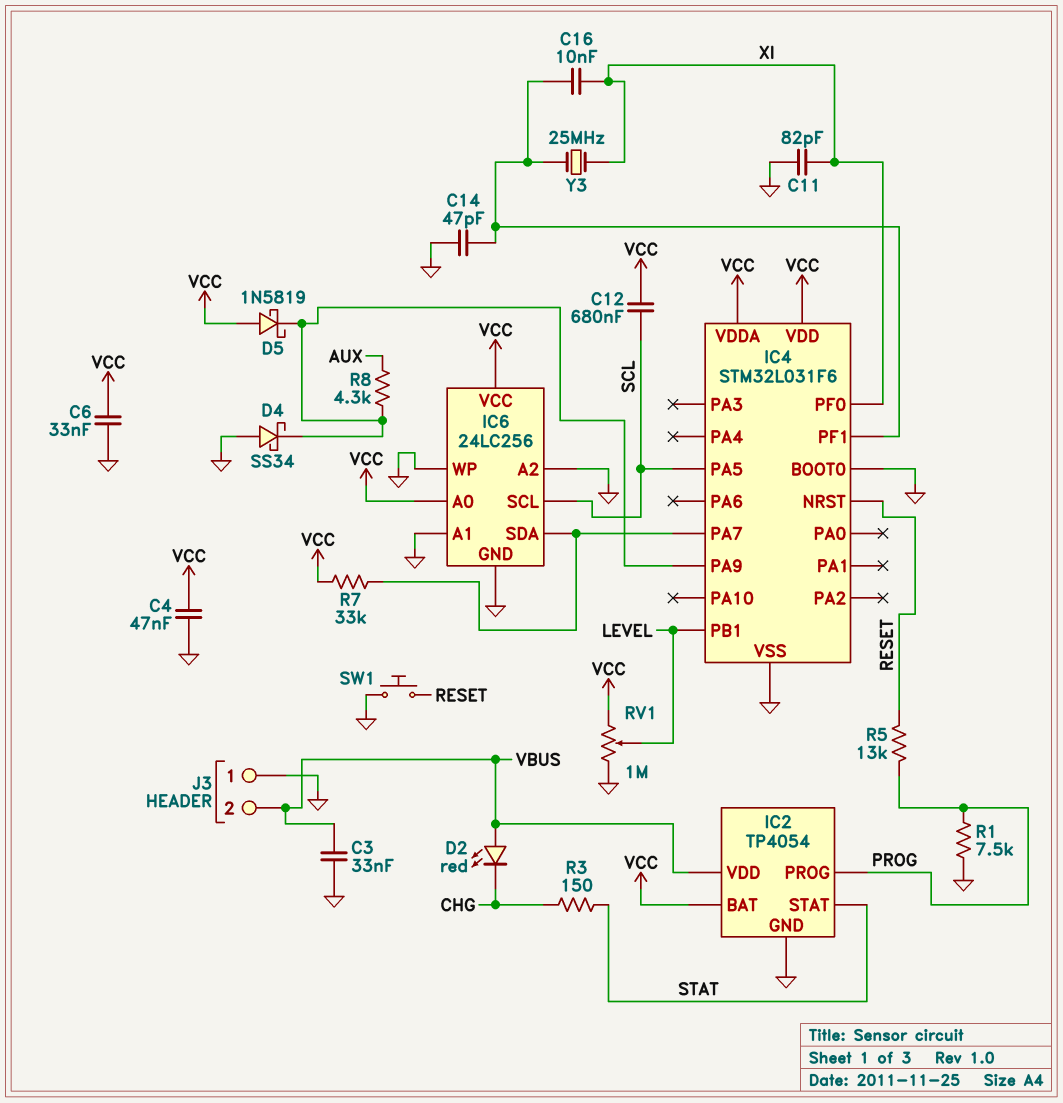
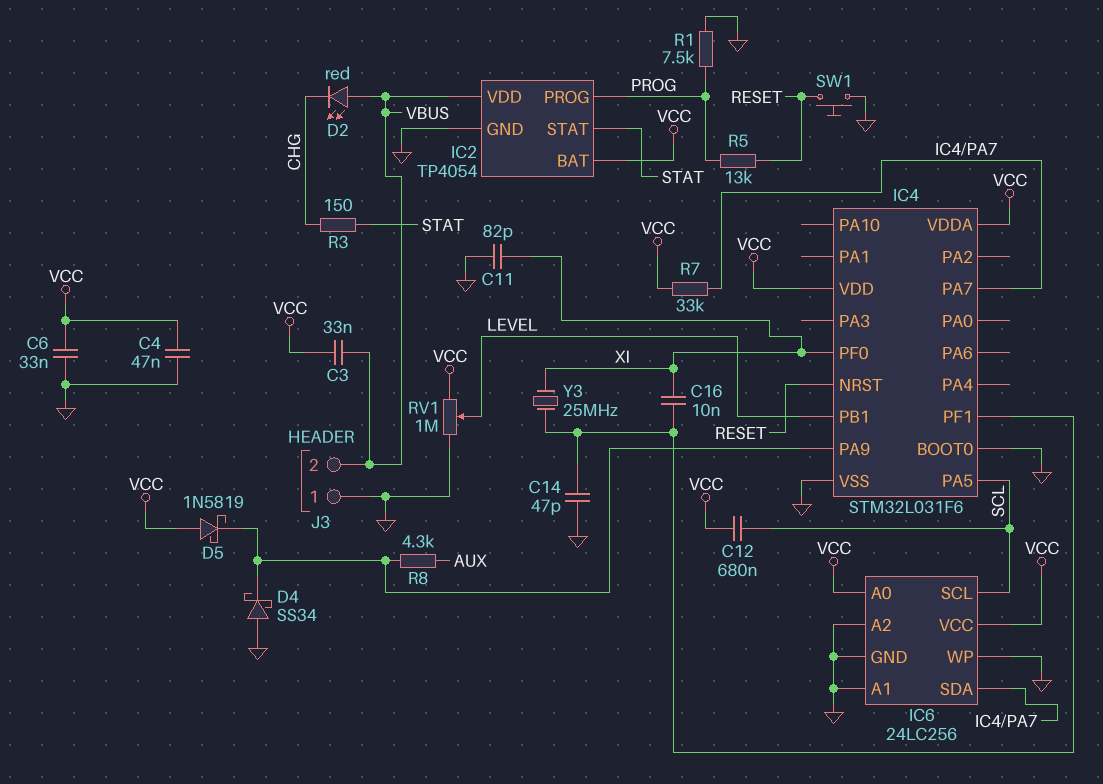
C3: 33nF (GND, VBUS) -> 33nF (VBUS, VCC)

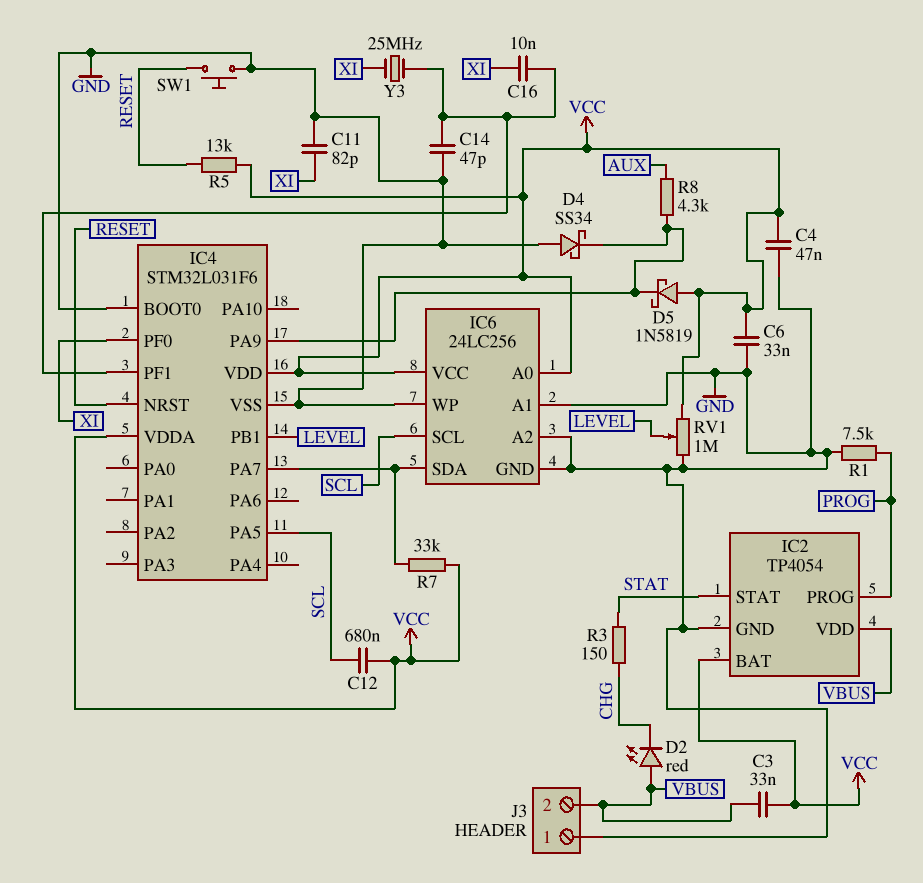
R5: 13k (PROG, RESET) -> 13k (RESET, VCC)

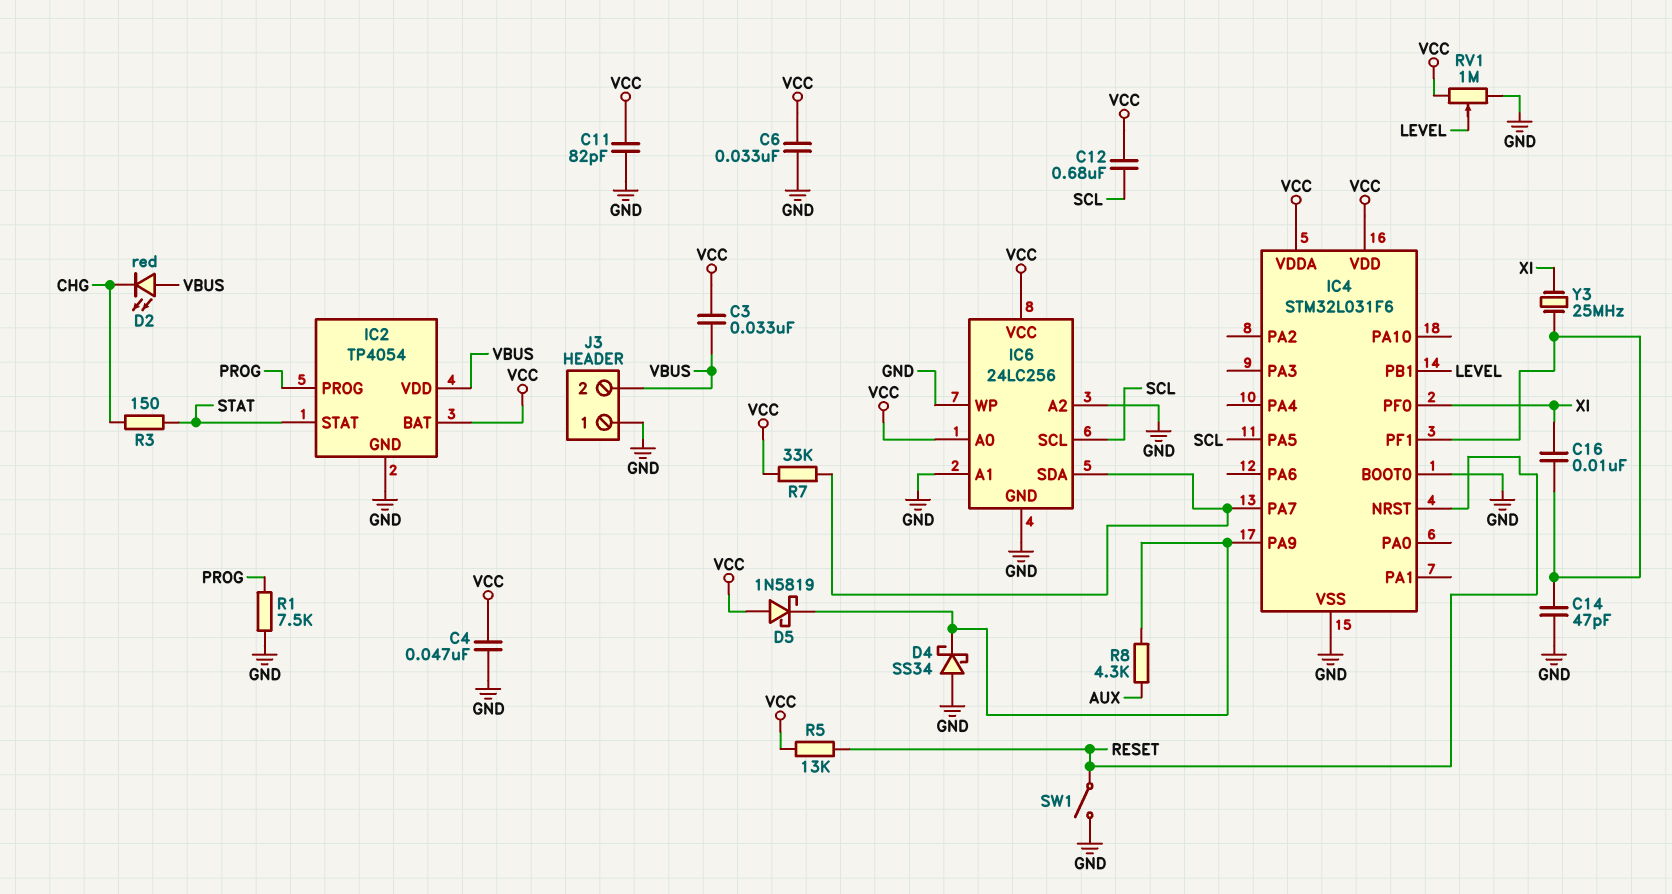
C11: 82pF (GND, XI) -> 82pF (GND, VCC)
SW1: button (GND, RESET) -> switch (GND, RESET)

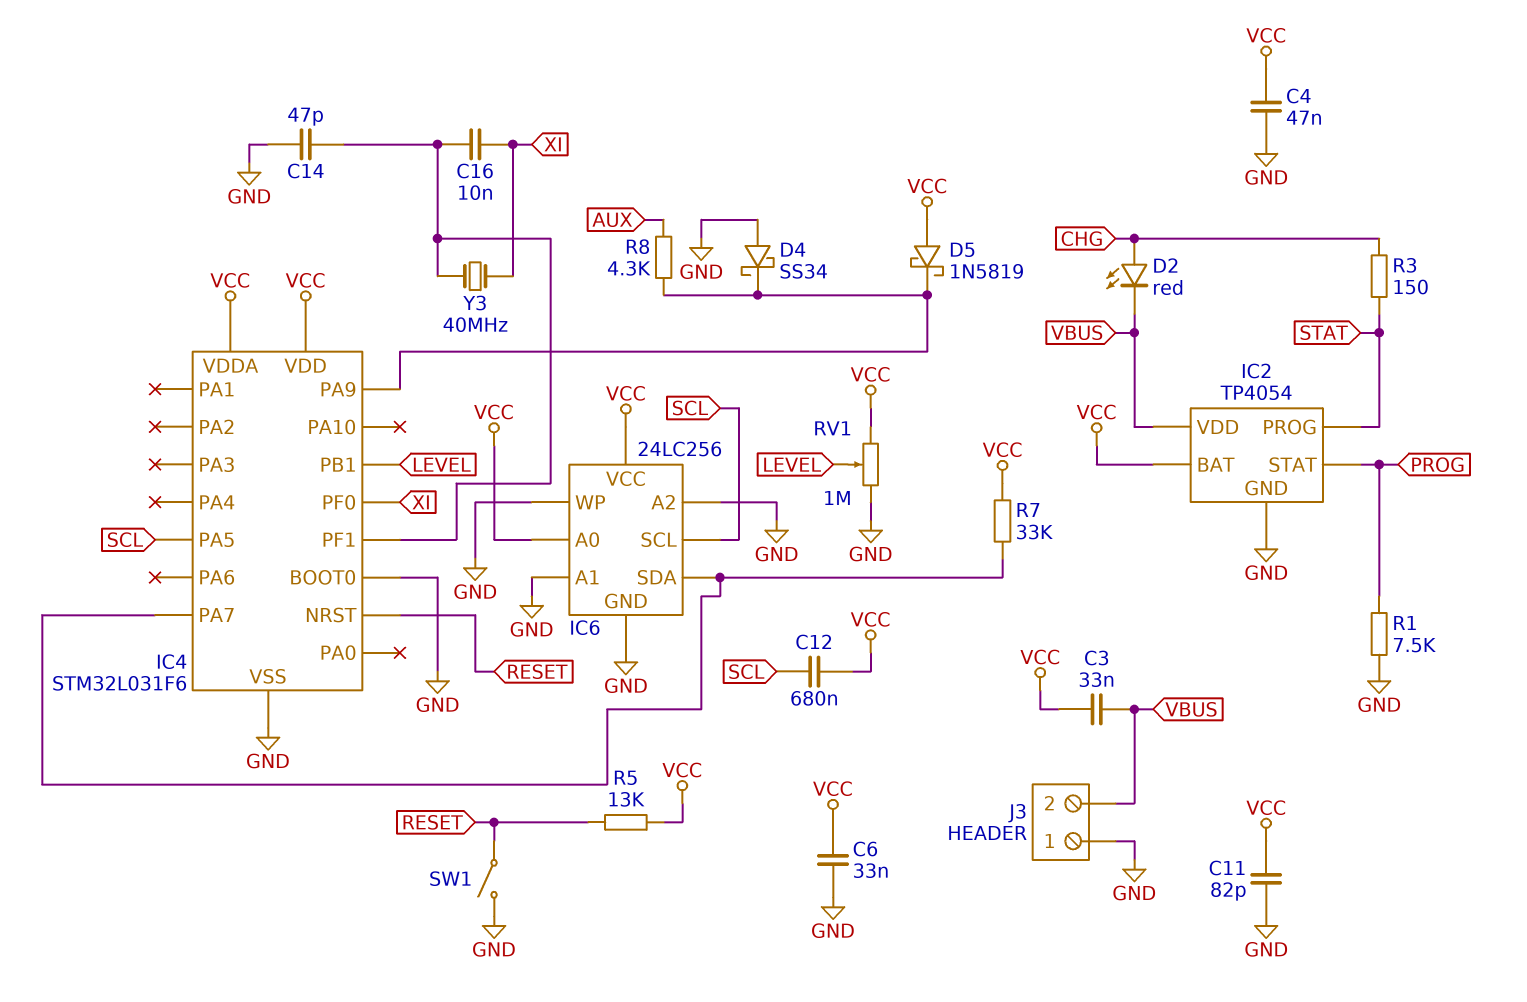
D2: LED red (A VBUS, K CHG) -> LED red (A CHG, K VBUS)
IC2 pin PROG: PROG -> STAT
IC2 pin STAT: STAT -> PROG
Y3: 25MHz (IC4/PF1, XI) -> 40MHz (IC4/PF1, XI)

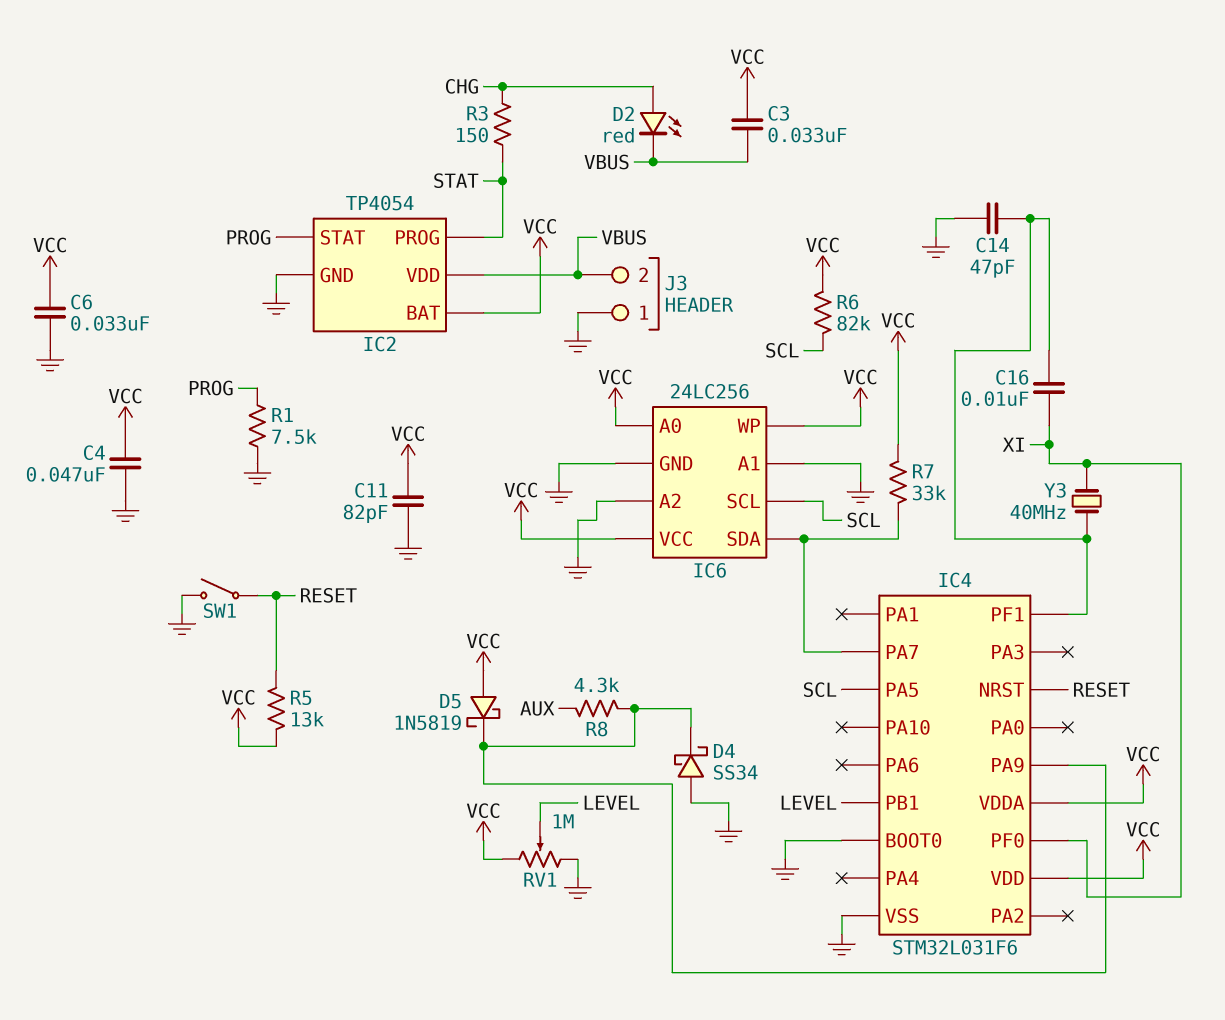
C12: 680nF (SCL, VCC) -> none
IC6 pin WP: GND -> VCC
R6: none -> 82k (SCL, VCC)

